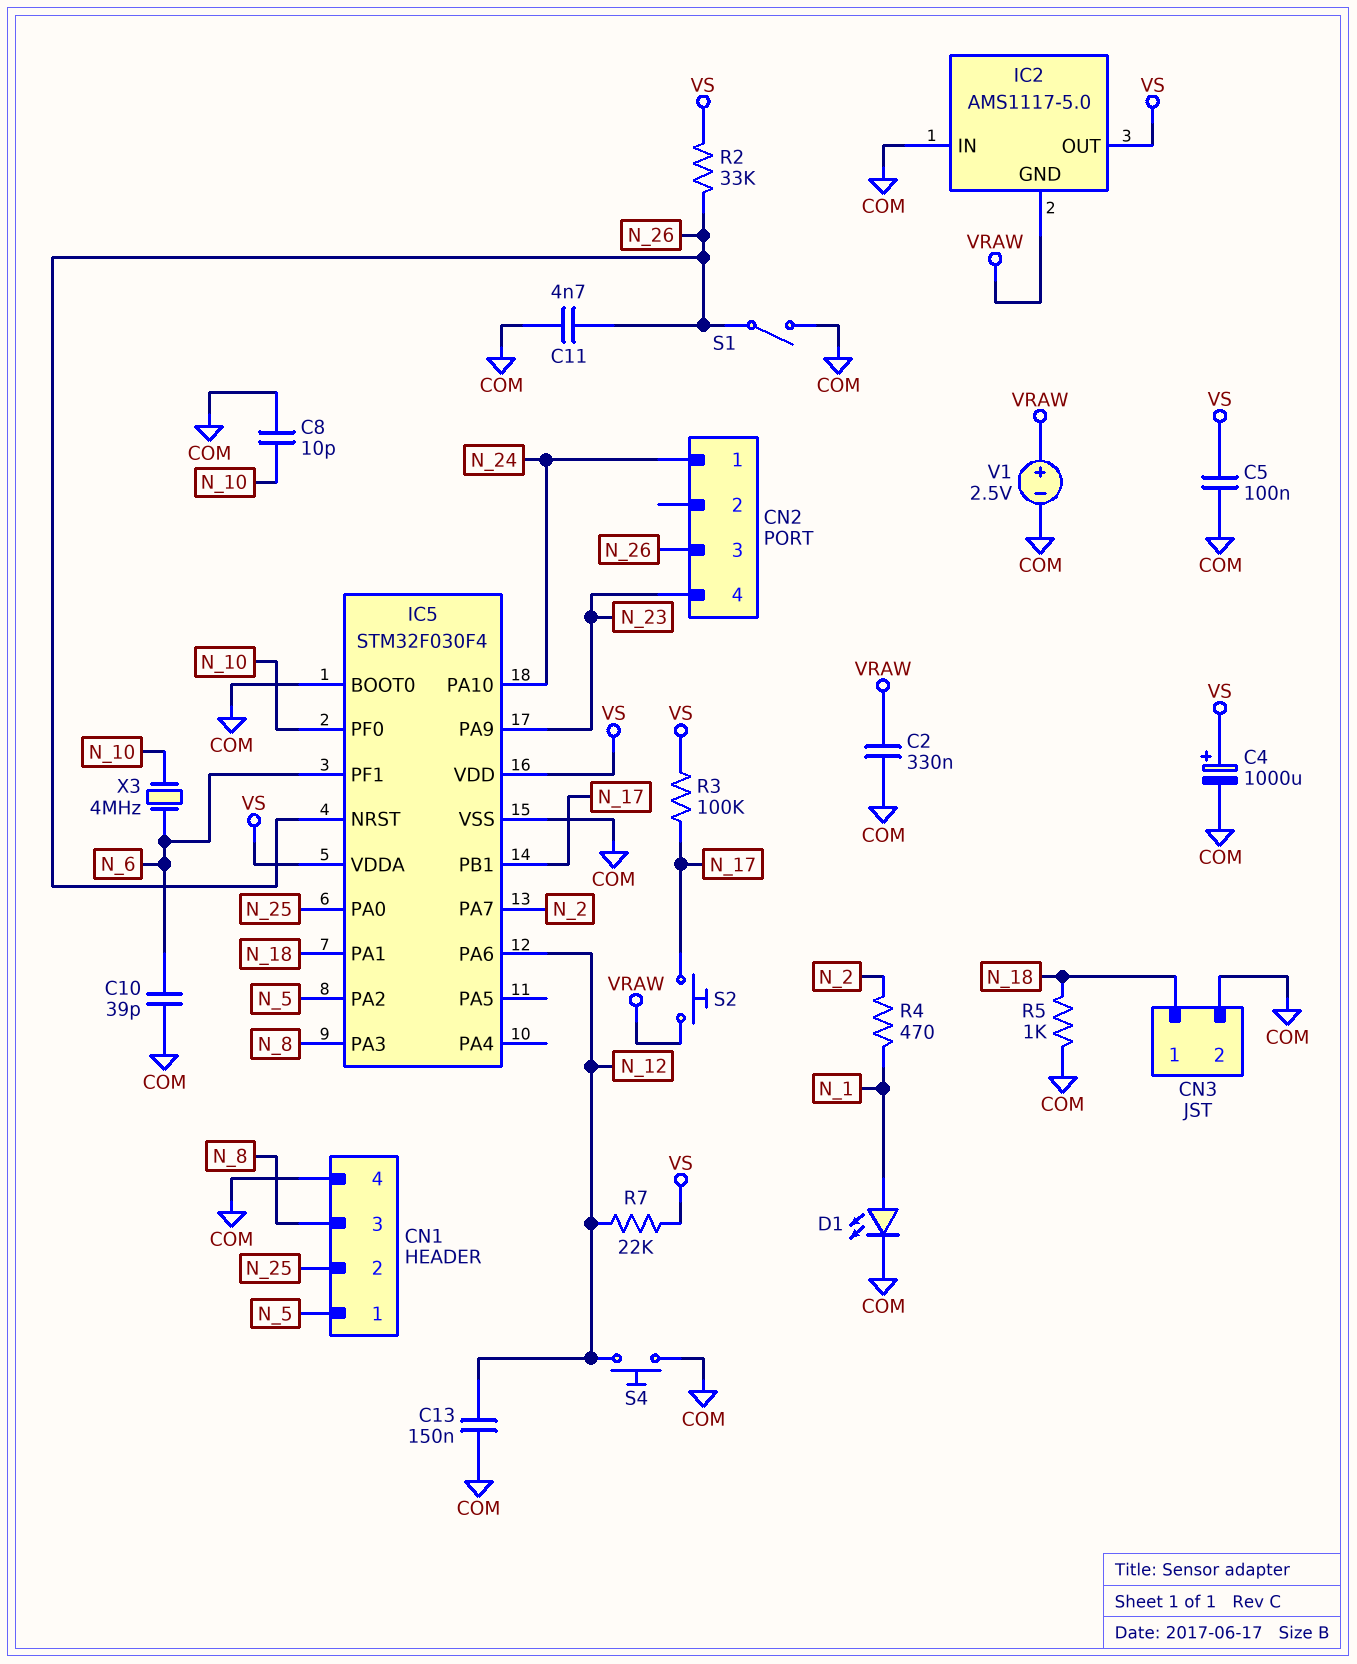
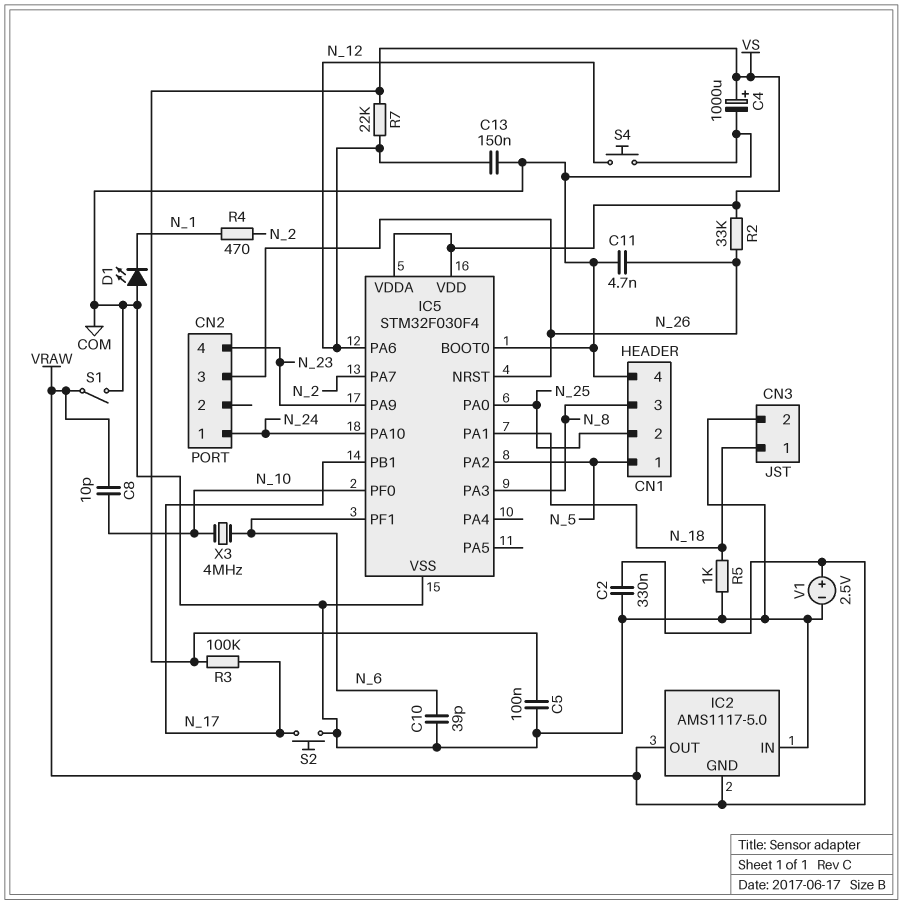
C8: 10pF (COM, N_10) -> 10pF (N_10, VRAW)
D1: LED (A N_1, K COM) -> LED (A COM, K N_1)
IC2 pin OUT: VS -> VRAW
S1: switch (COM, N_26) -> switch (COM, VRAW)
S2: button (N_17, VRAW) -> button (COM, N_17)

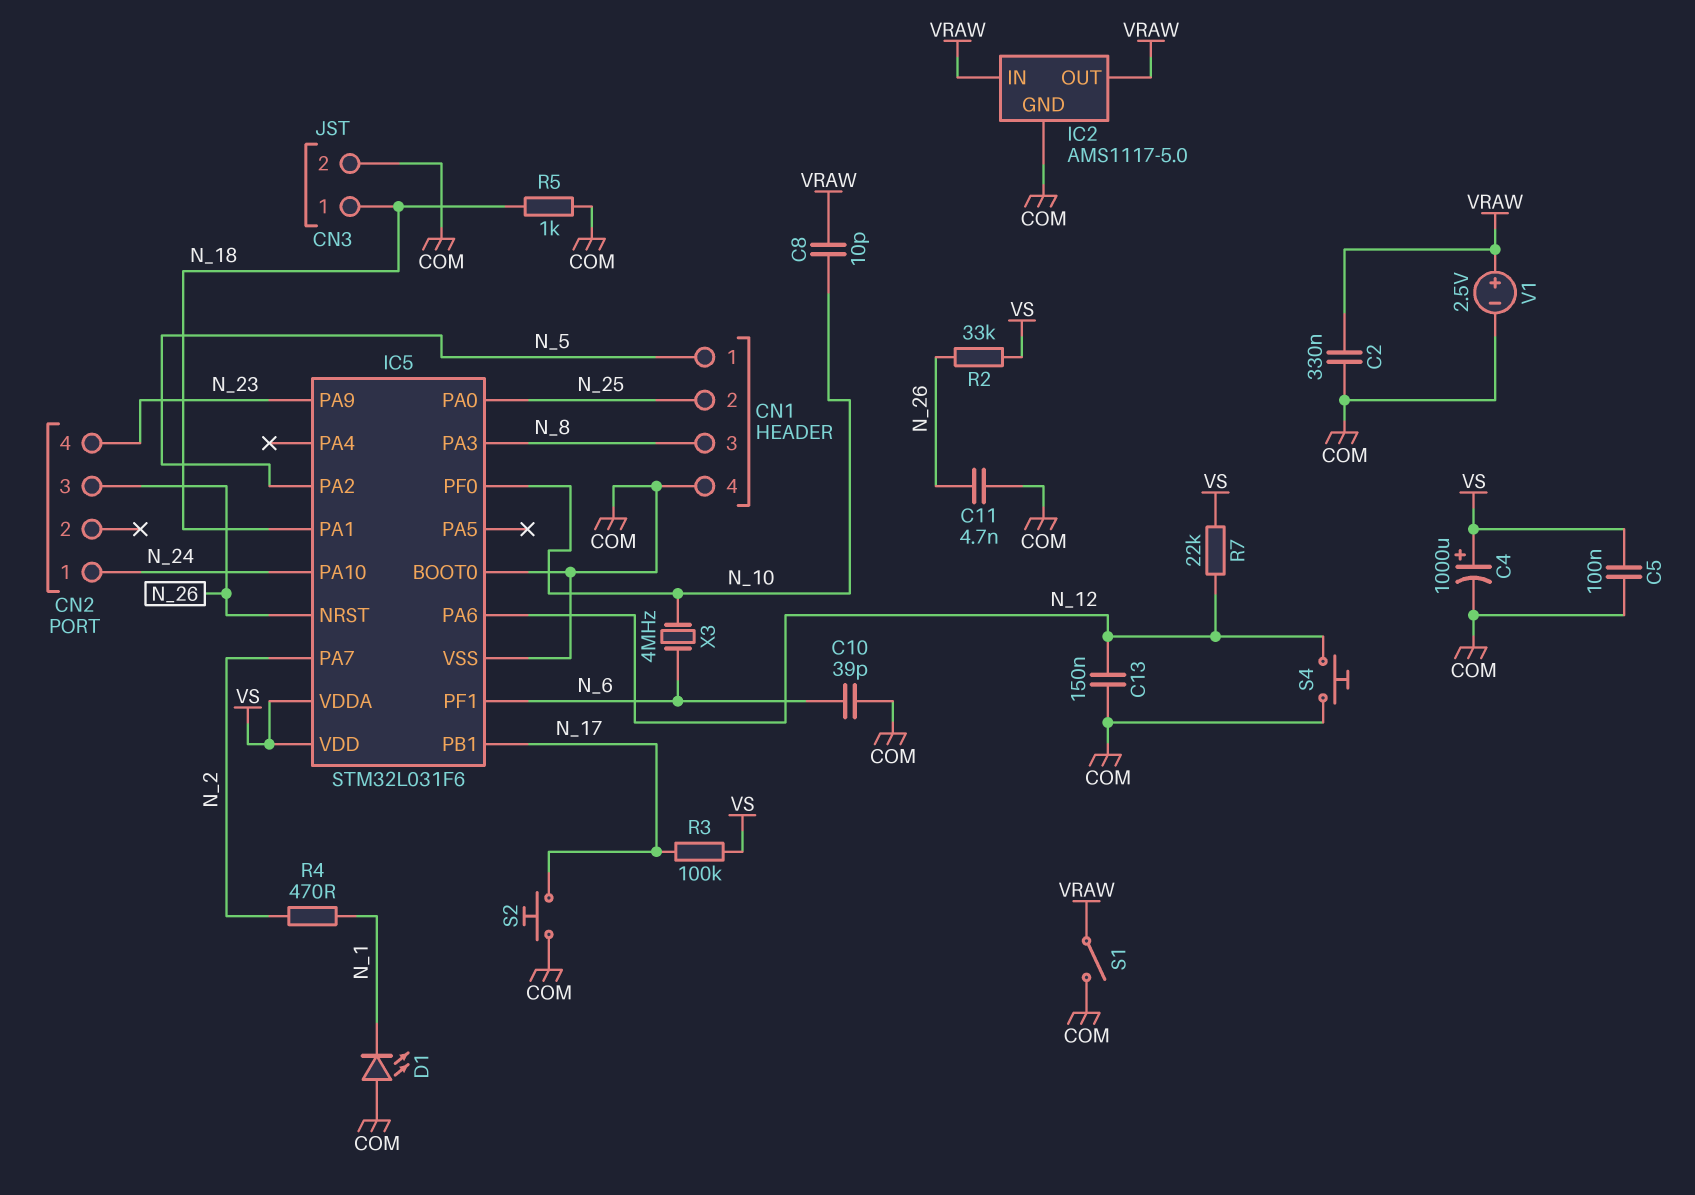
IC2 pin GND: VRAW -> COM
IC2 pin IN: COM -> VRAW
IC5: STM32F030F4 -> STM32L031F6

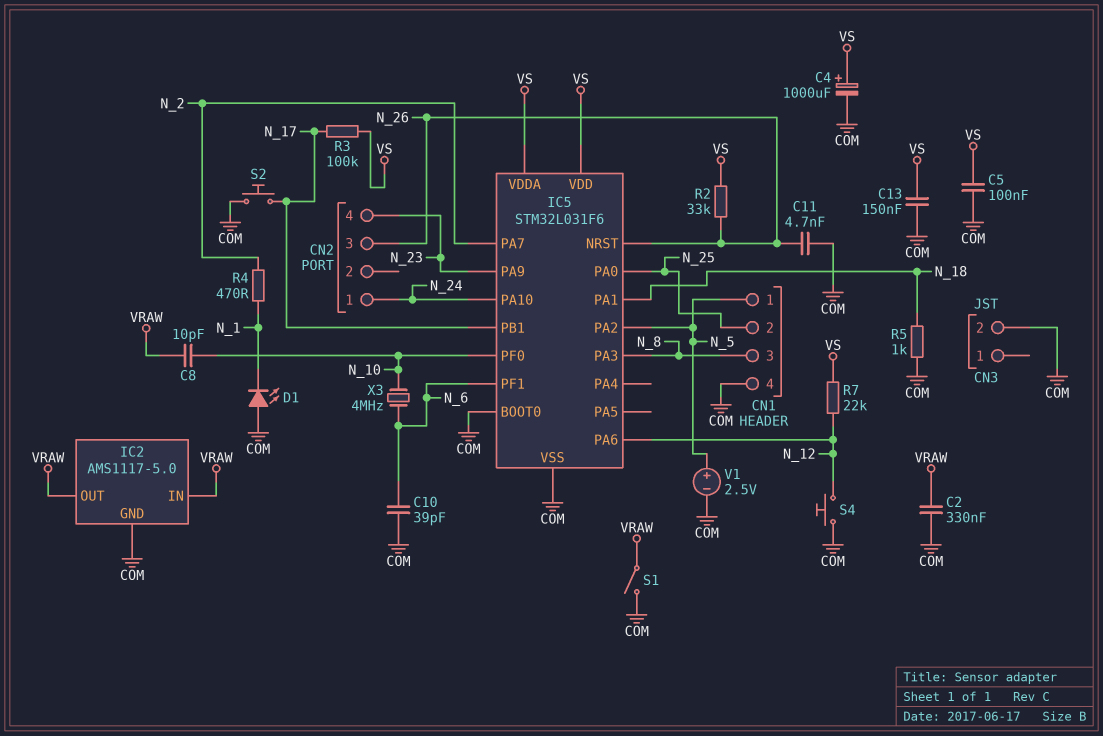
C13: 150nF (COM, N_12) -> 150nF (COM, VS)
CN3 pin 1: N_18 -> none
V1: 2.5V (plus VRAW, minus COM) -> 2.5V (plus N_5, minus COM)

